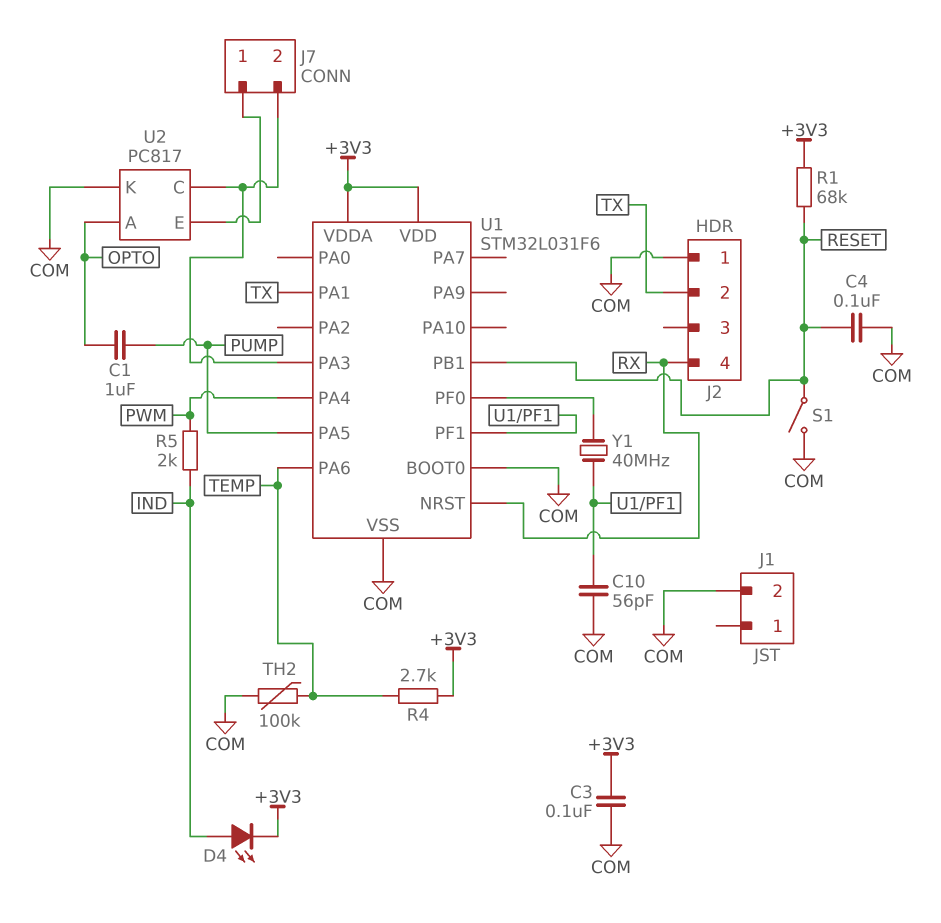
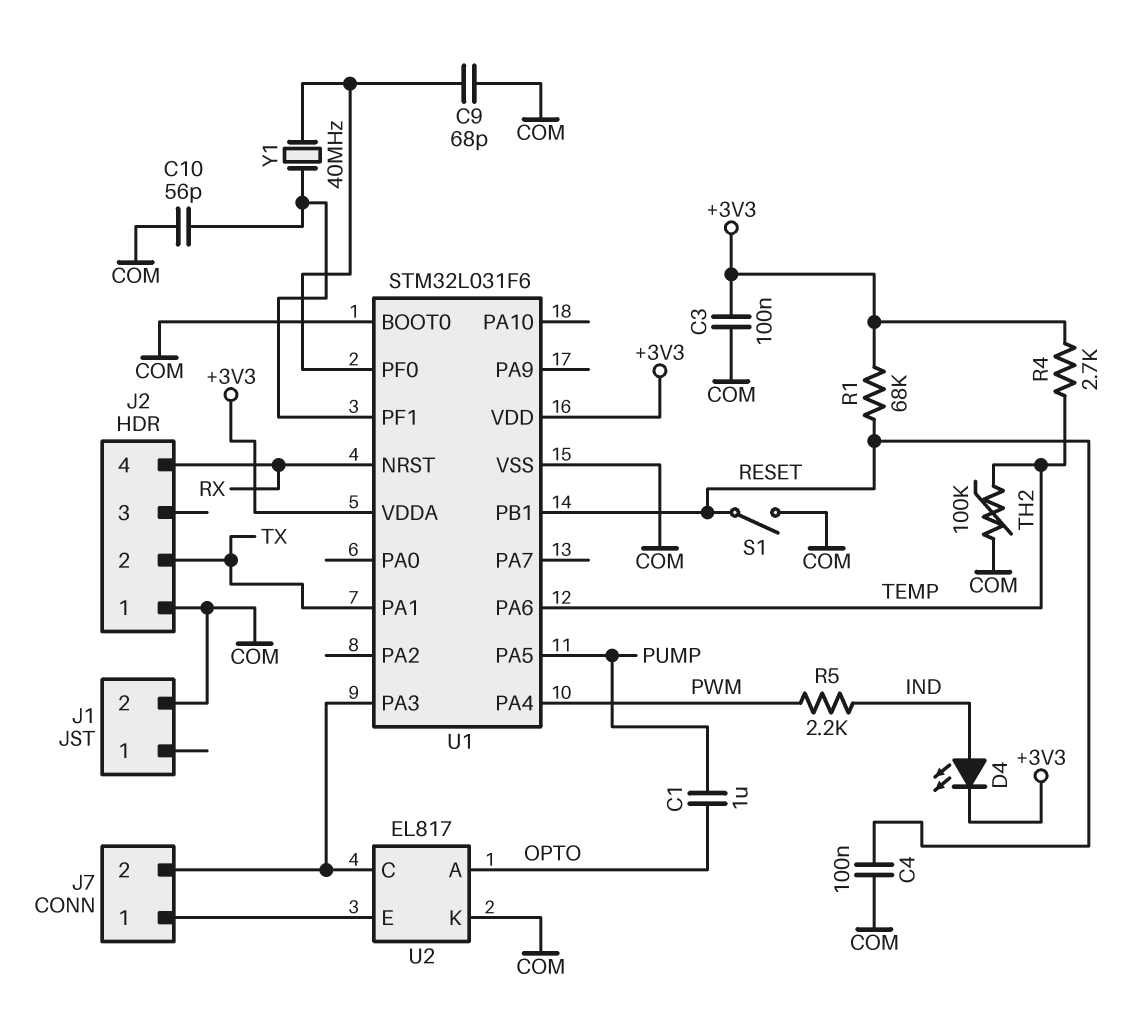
C9: none -> 68pF (COM, U1/PF0)
R5: 2k (IND, PWM) -> 2.2k (IND, PWM)
U2: PC817 -> EL817

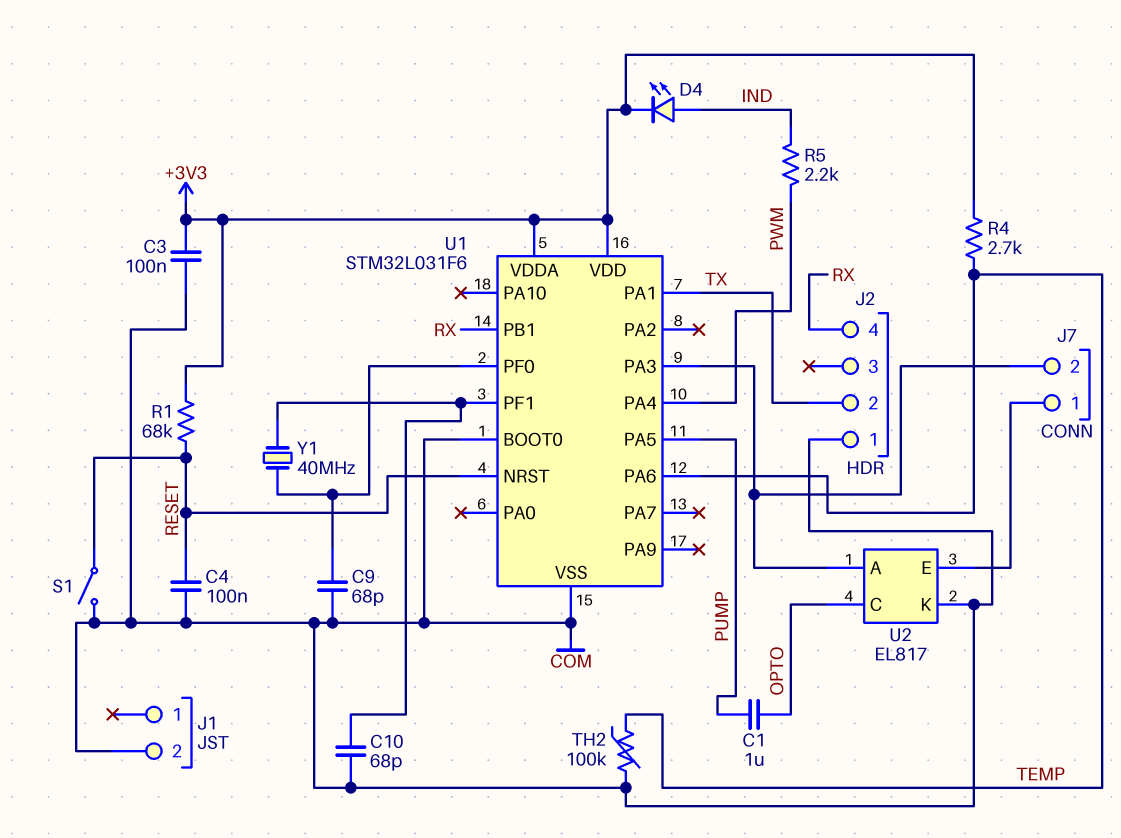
C10: 56pF (COM, U1/PF1) -> 68pF (COM, U1/PF1)
U1 pin NRST: RX -> RESET
U1 pin PB1: RESET -> RX
U2 pin A: OPTO -> J7/2
U2 pin C: J7/2 -> OPTO

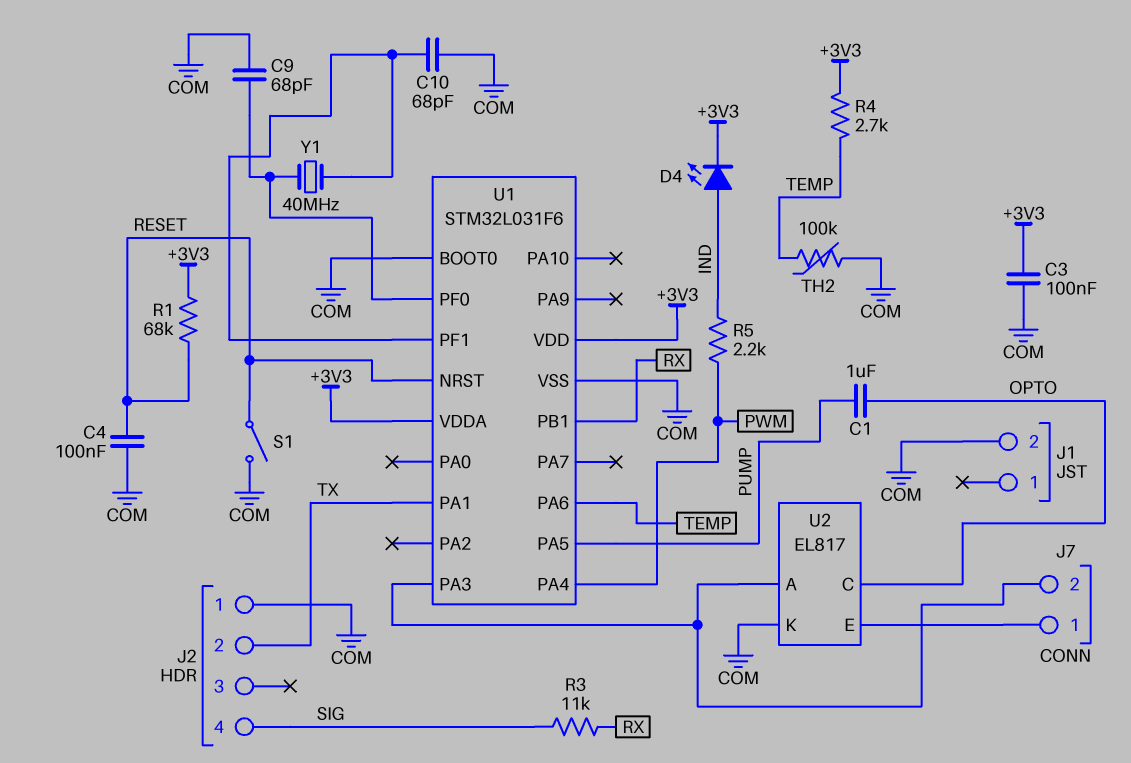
J2 pin 4: RX -> SIG
R3: none -> 11k (RX, SIG)

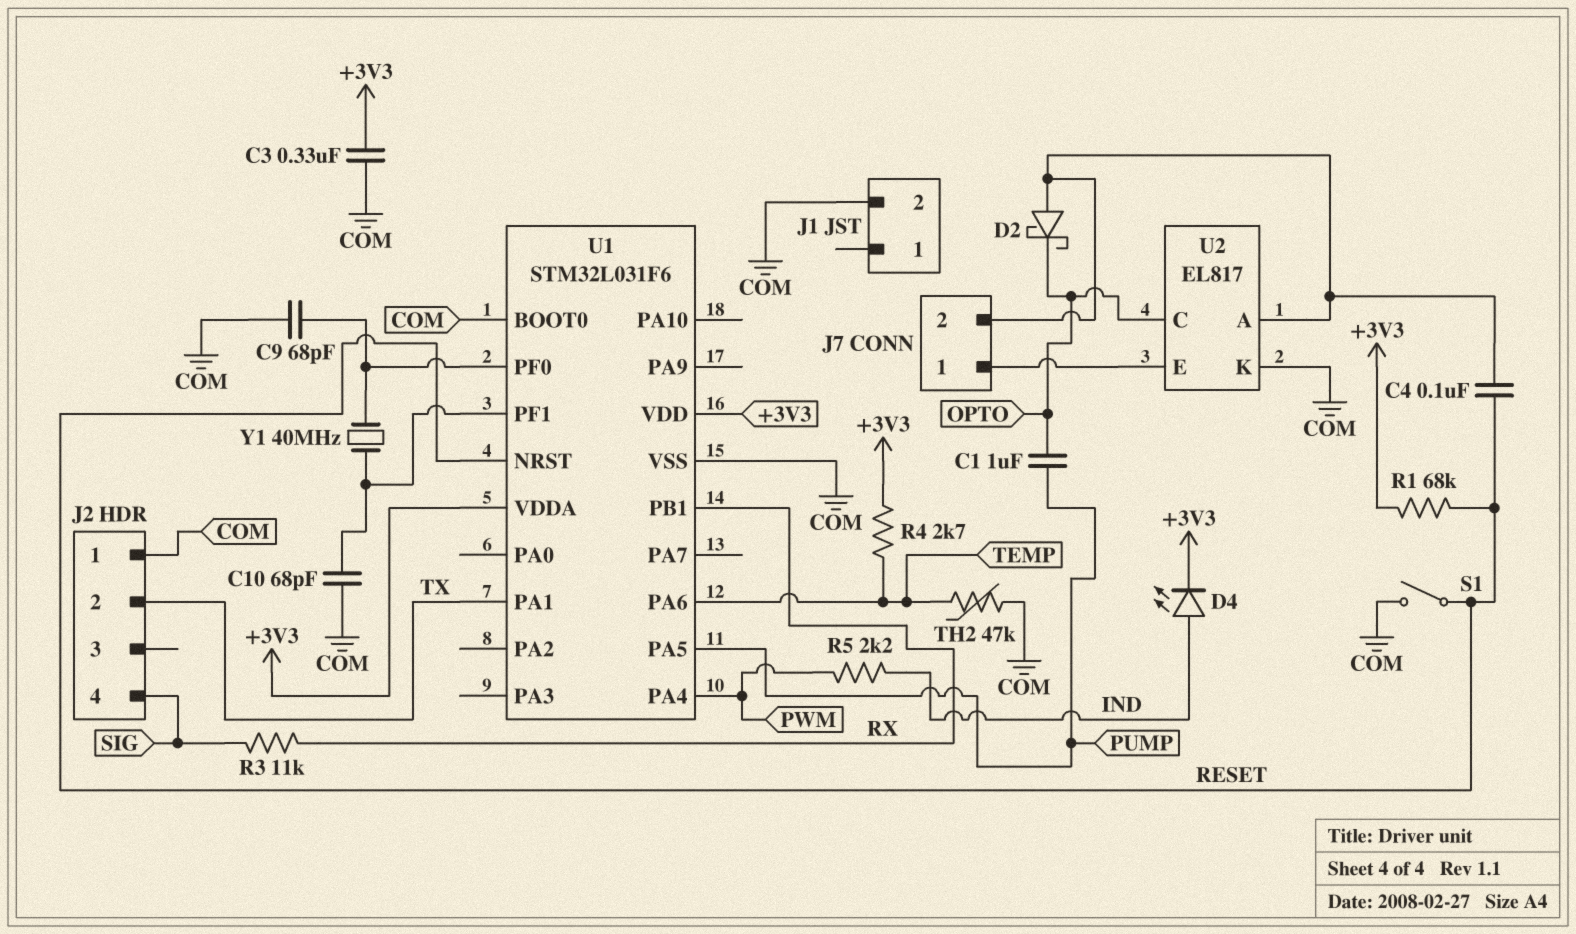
C3: 100nF (+3V3, COM) -> 330nF (+3V3, COM)
C4: 100nF (COM, RESET) -> 100nF (J7/2, RESET)
D2: none -> schottky (A J7/2, K OPTO)
TH2: 100k (COM, TEMP) -> 47k (COM, TEMP)
U1 pin PA3: J7/2 -> none

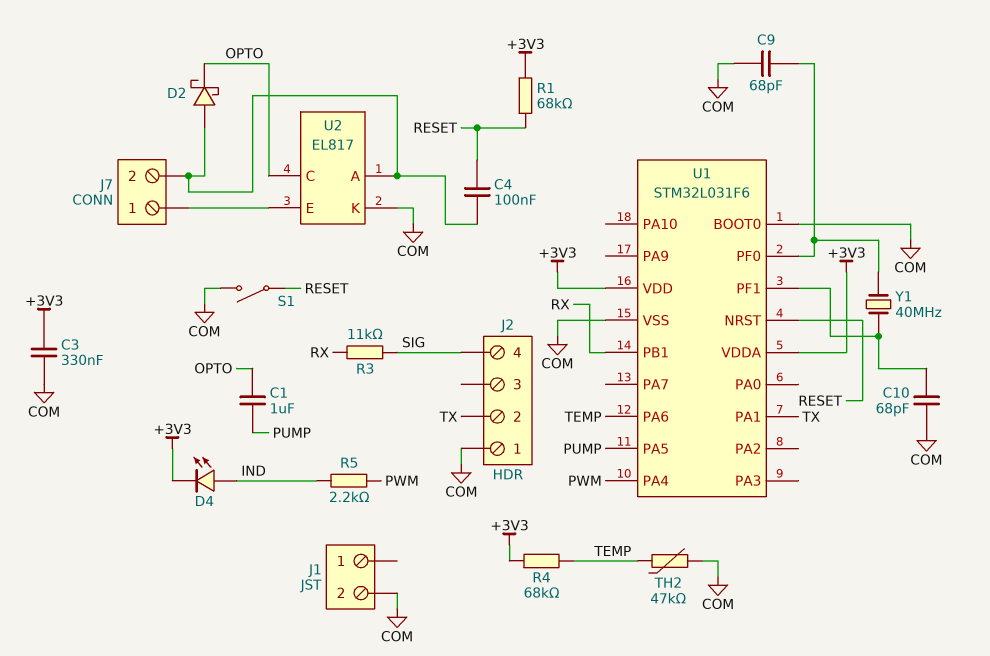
R4: 2.7k (+3V3, TEMP) -> 68k (+3V3, TEMP)

